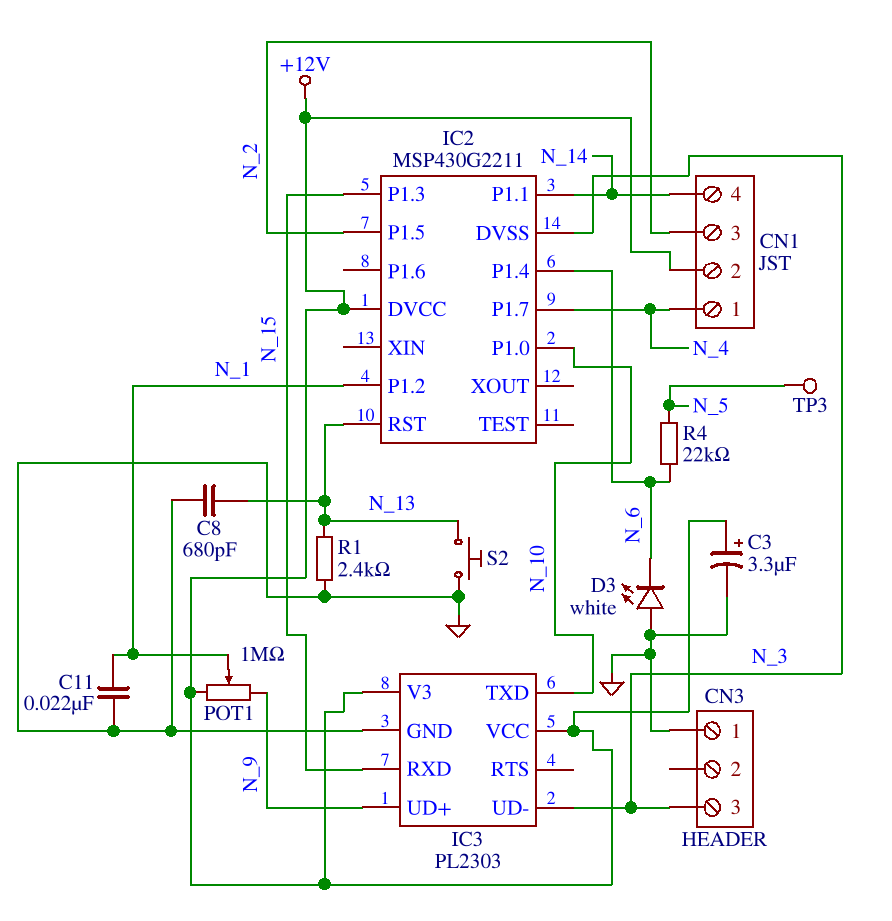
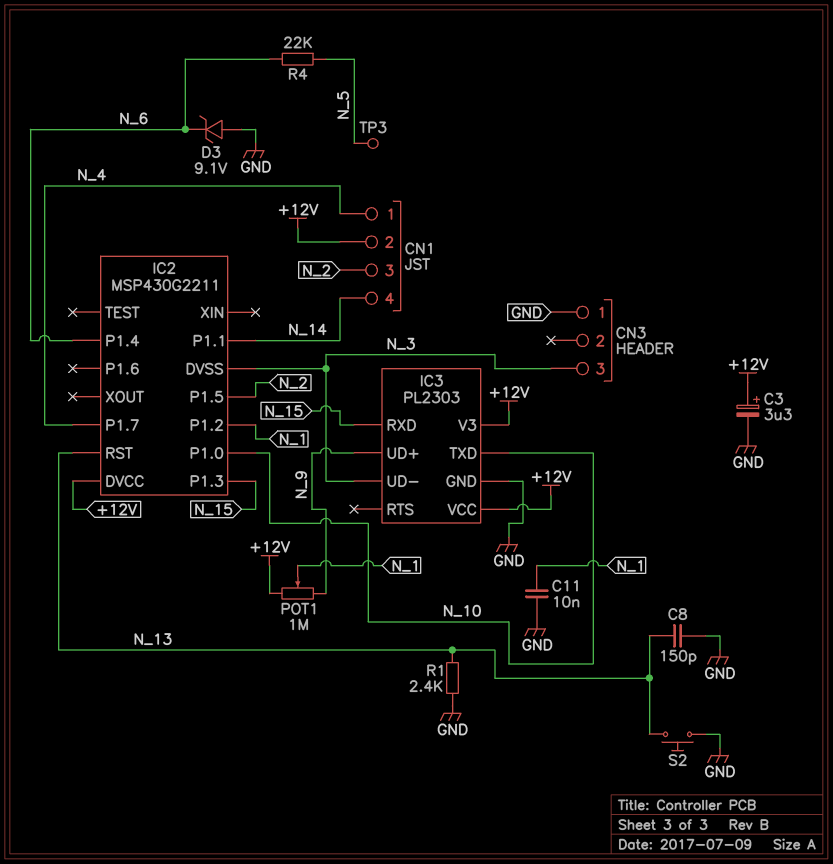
C8: 680pF (GND, N_13) -> 150pF (GND, N_13)
C11: 22nF (GND, N_1) -> 10nF (GND, N_1)
D3: LED white (A GND, K N_6) -> zener 9.1V (A GND, K N_6)

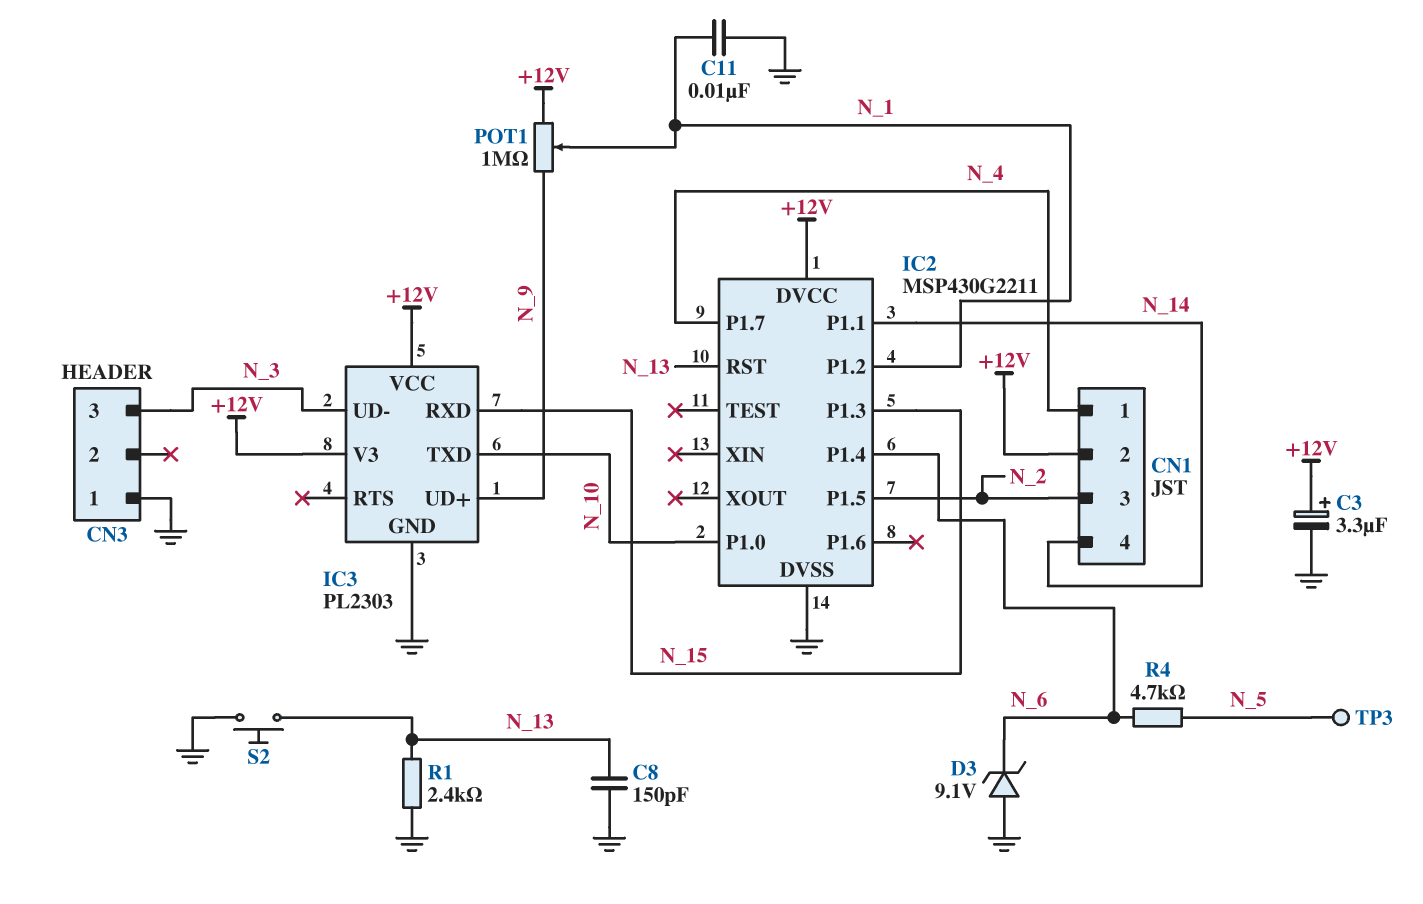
IC2 pin DVSS: N_3 -> GND
R4: 22k (N_5, N_6) -> 4.7k (N_5, N_6)

